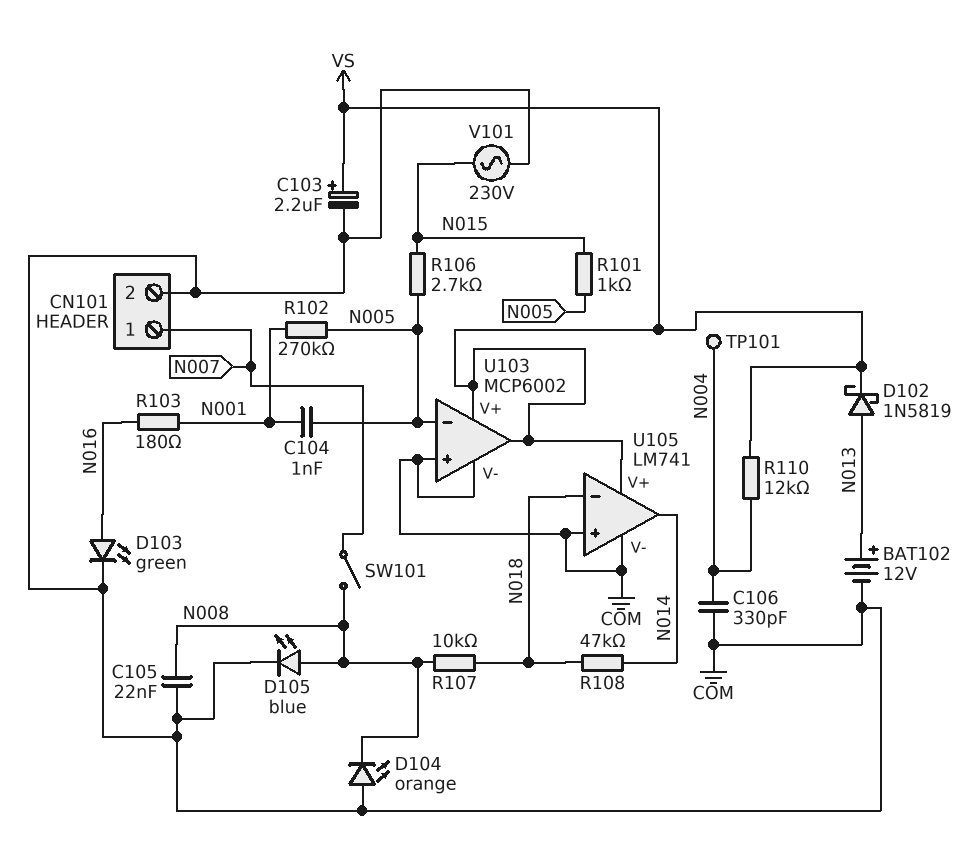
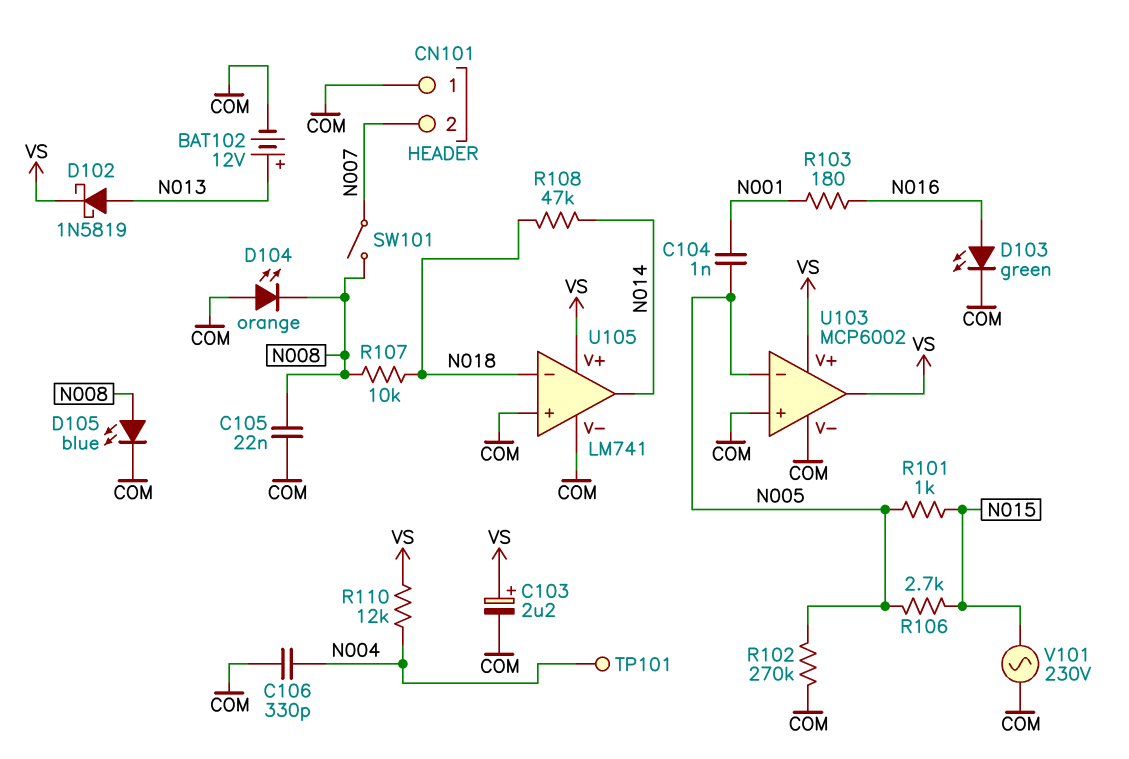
CN101 pin 1: N007 -> COM
CN101 pin 2: COM -> N007
R102: 270k (N001, N005) -> 270k (COM, N005)

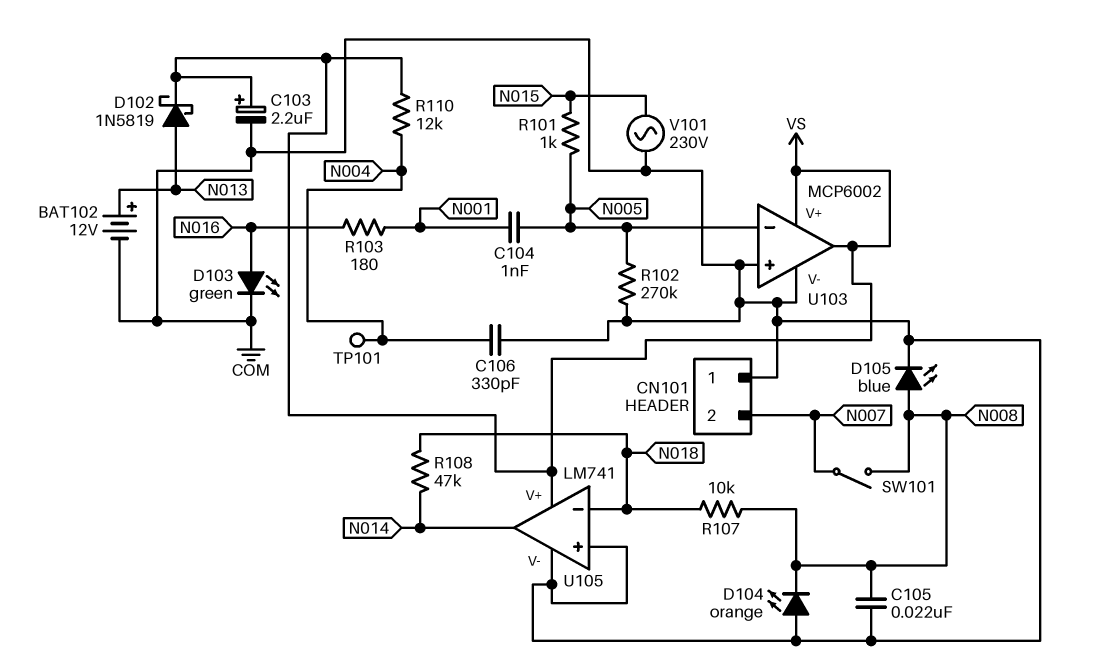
R106: 2.7k (N005, N015) -> none

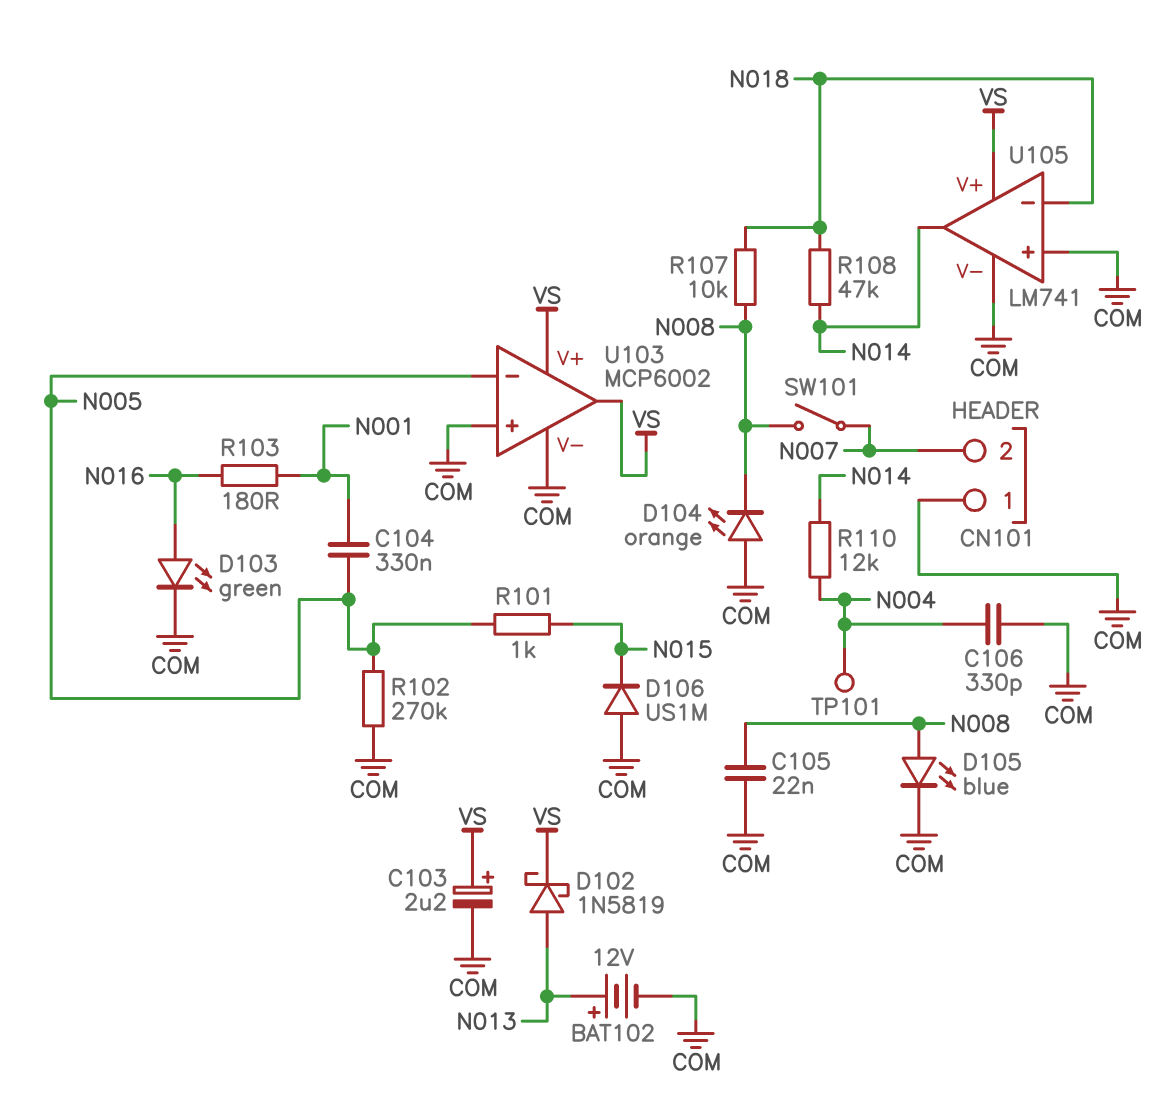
C104: 1nF (N001, N005) -> 330nF (N001, N005)
D106: none -> diode US1M (A COM, K N015)
R110: 12k (N004, VS) -> 12k (N004, N014)
V101: AC 230V (COM, N015) -> none

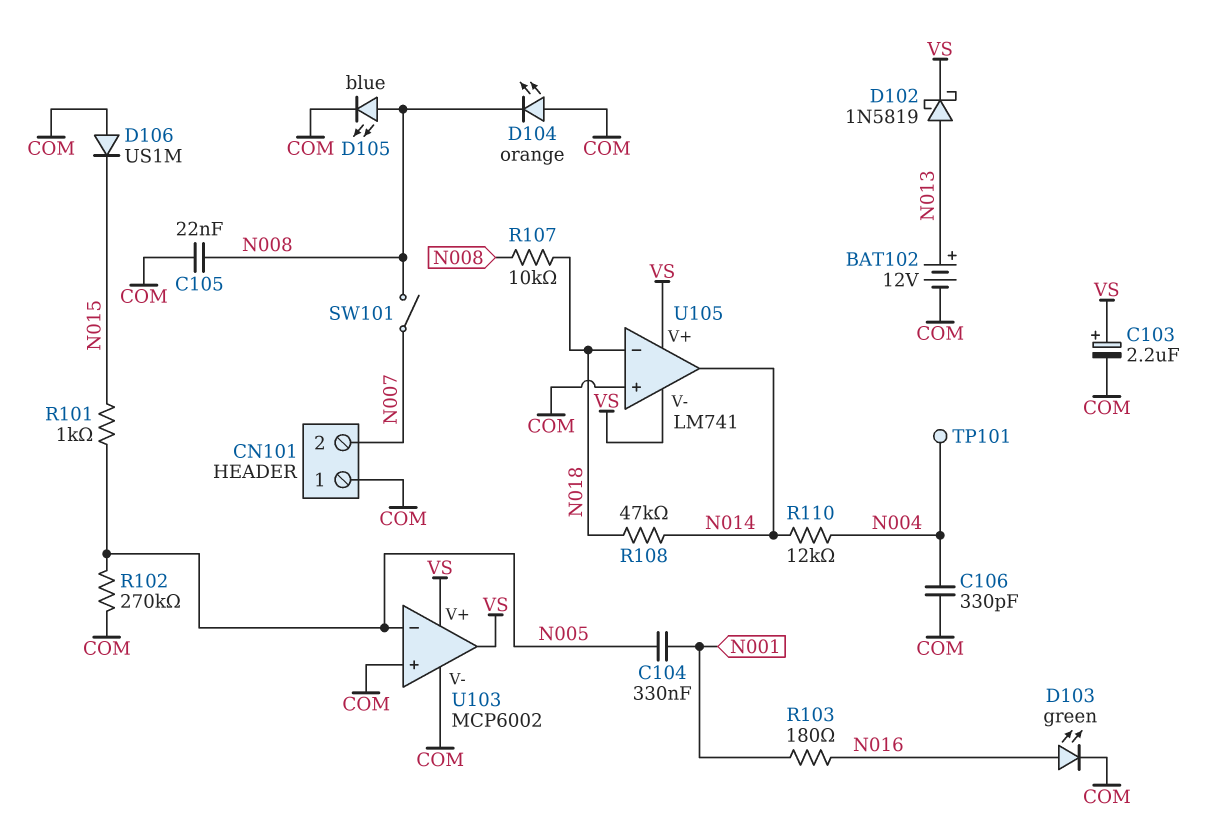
U105 pin V-: COM -> VS

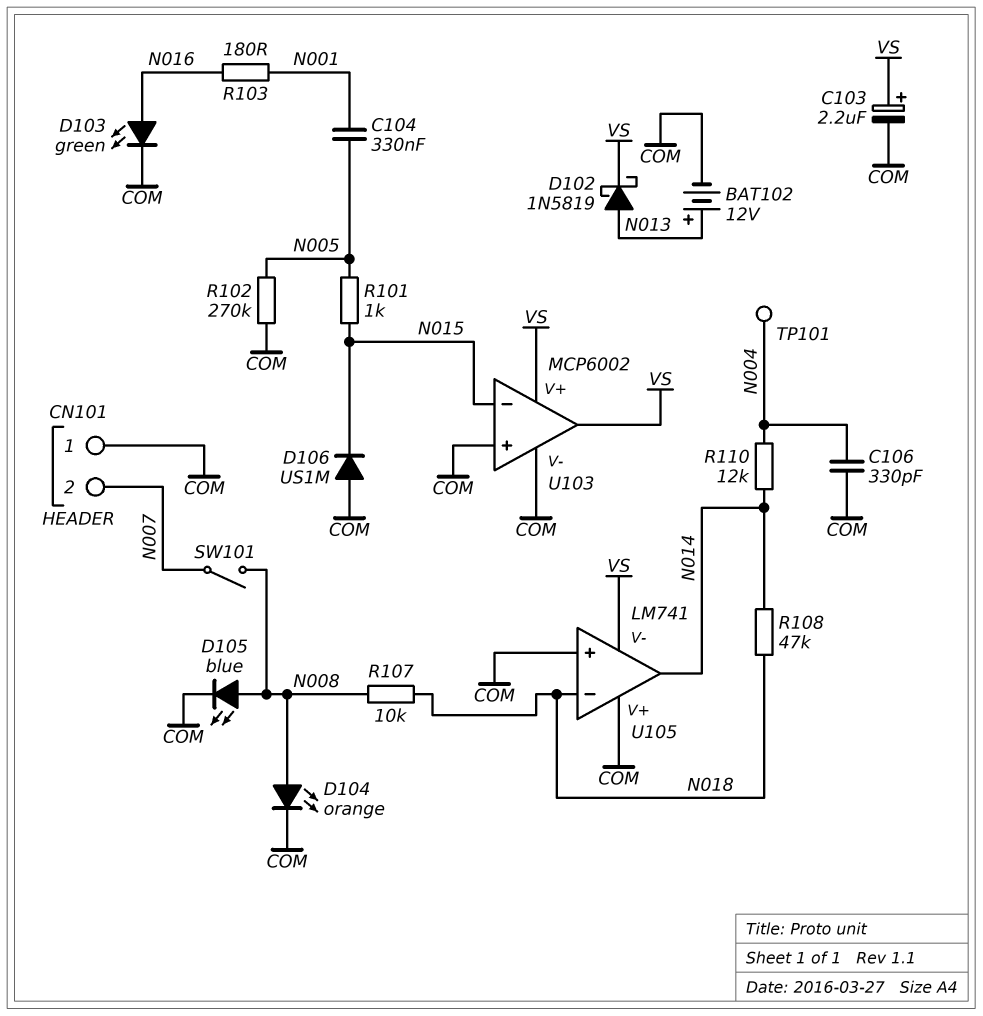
C105: 22nF (COM, N008) -> none
D104: LED orange (A COM, K N008) -> LED orange (A N008, K COM)
U103 pin in-: N005 -> N015
U105 pin V+: VS -> COM

